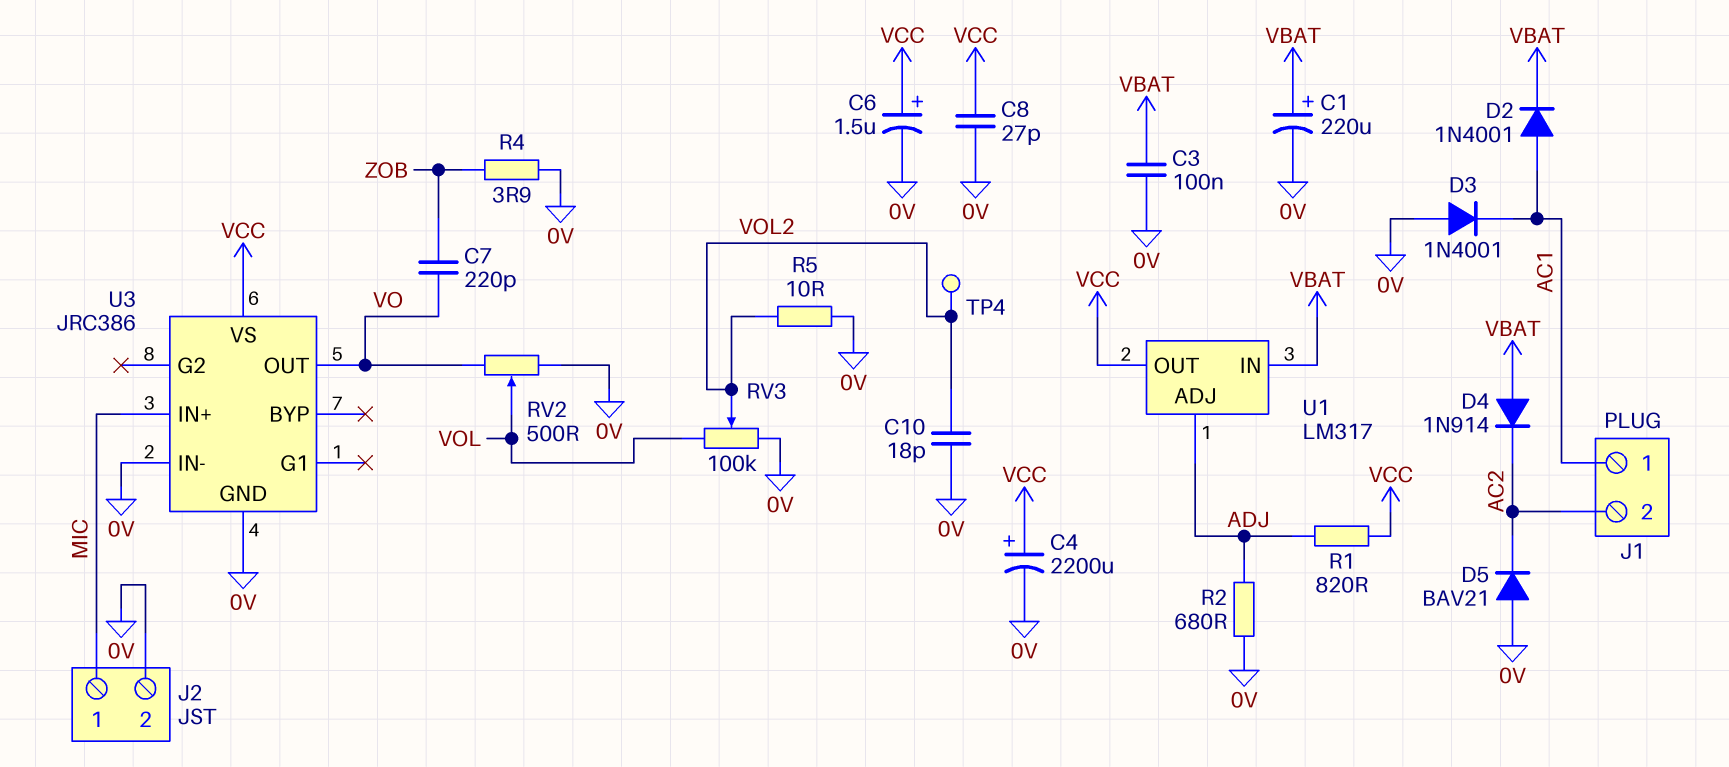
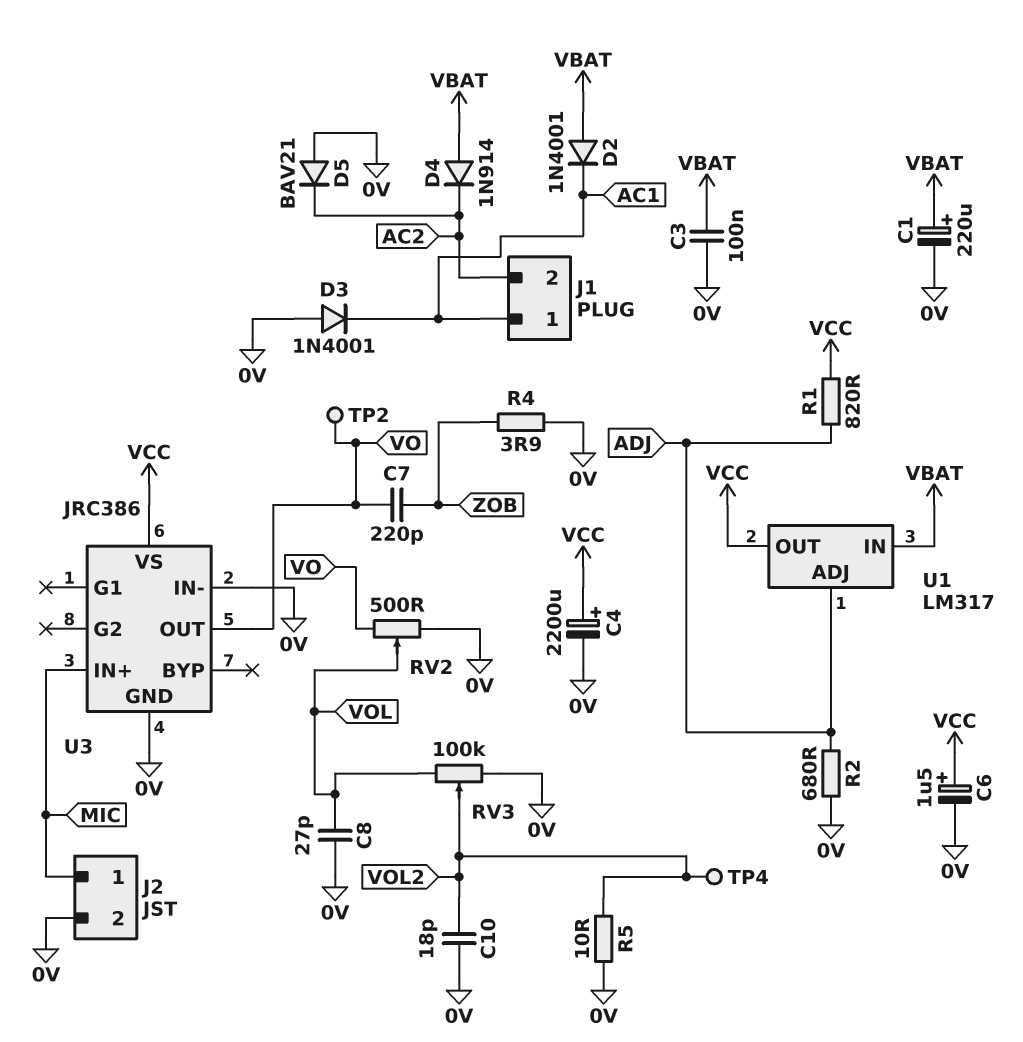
C8: 27pF (0V, VCC) -> 27pF (0V, VOL)
D2: diode 1N4001 (A AC1, K VBAT) -> diode 1N4001 (A VBAT, K AC1)
TP2: none -> test point (VO)

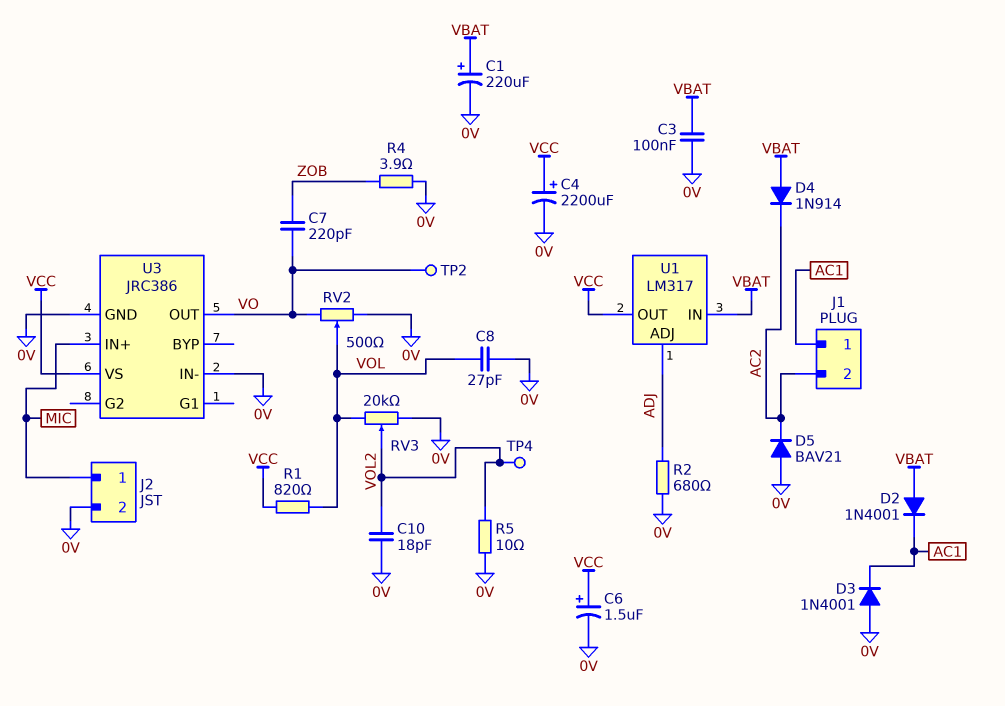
R1: 820 (ADJ, VCC) -> 820 (VCC, VOL)
RV3: 100k (0V, VOL, wiper VOL2) -> 20k (0V, VOL, wiper VOL2)

